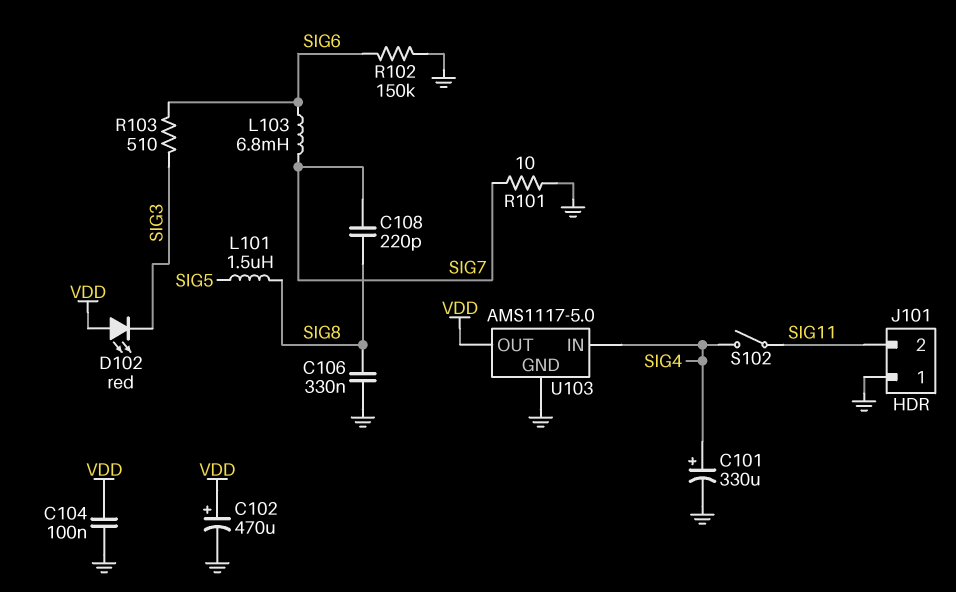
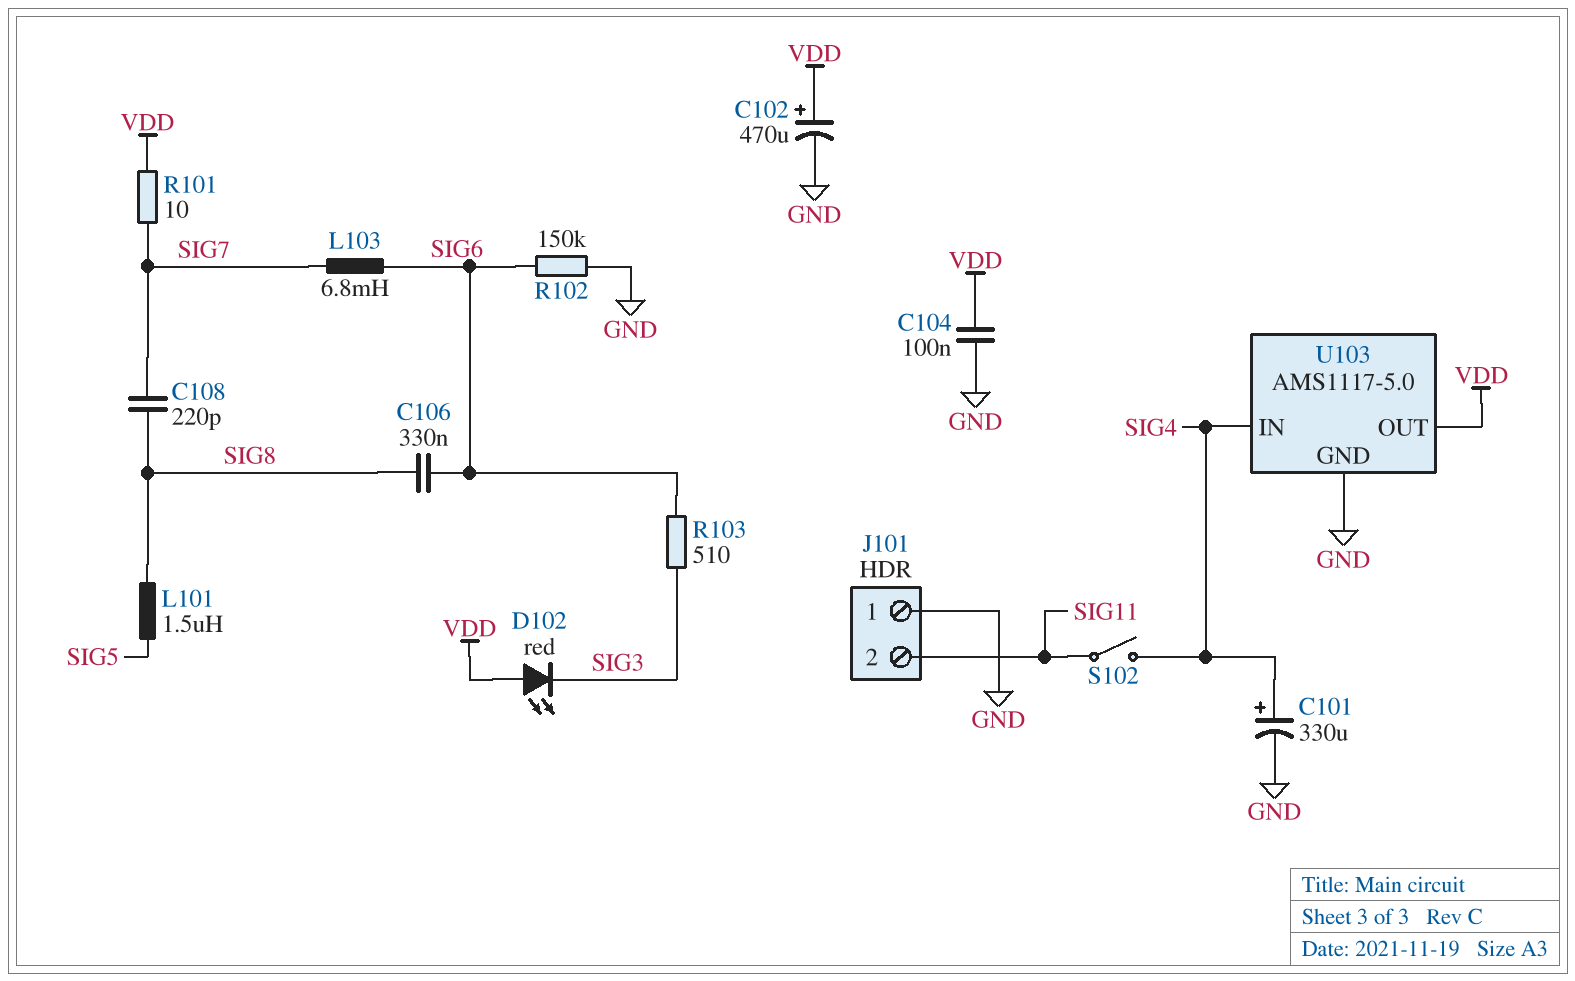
C106: 330nF (GND, SIG8) -> 330nF (SIG6, SIG8)
R101: 10 (GND, SIG7) -> 10 (SIG7, VDD)

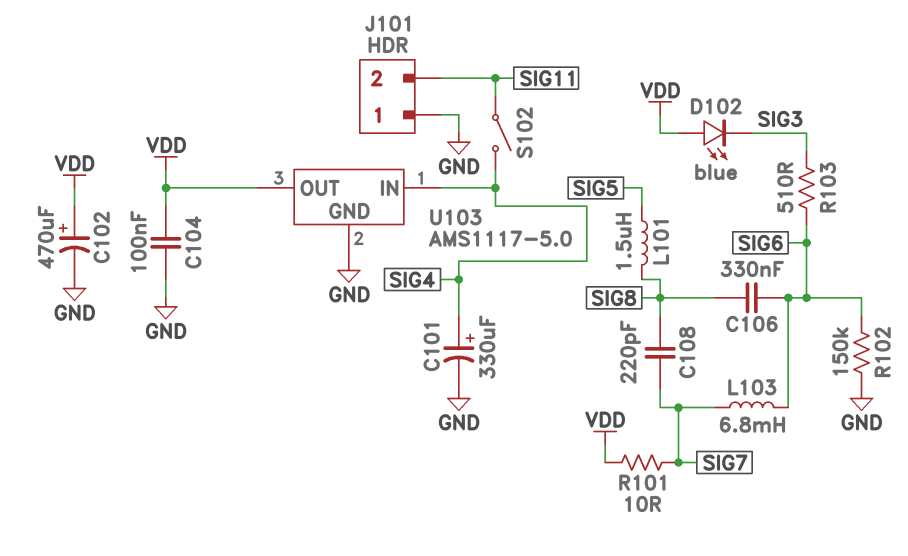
D102: LED red (A VDD, K SIG3) -> LED blue (A VDD, K SIG3)

